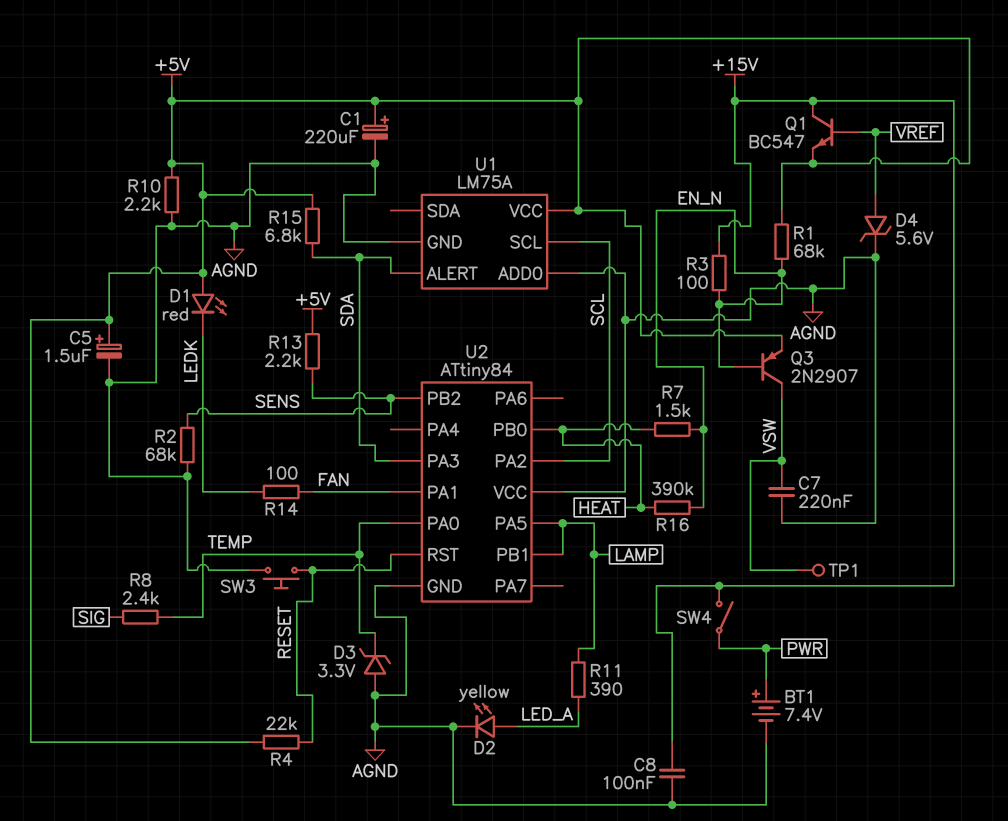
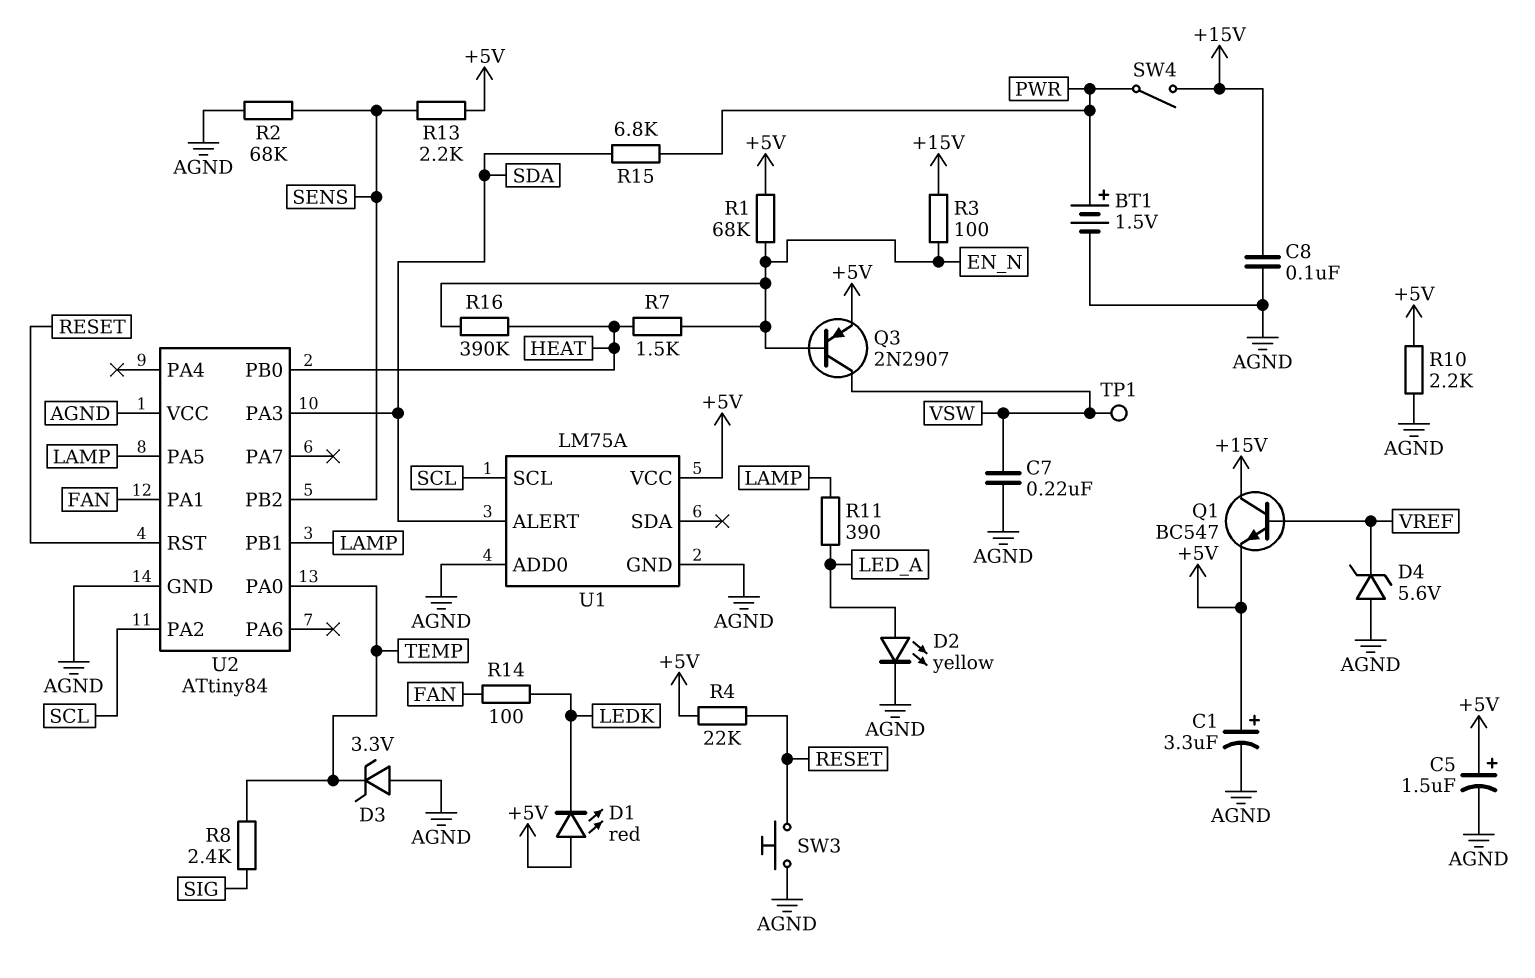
BT1: 7.4V (plus PWR, minus AGND) -> 1.5V (plus PWR, minus AGND)
C1: 220uF (plus +5V, minus AGND) -> 3.3uF (plus +5V, minus AGND)
D4: zener 5.6V (A VREF, K AGND) -> zener 5.6V (A AGND, K VREF)
R15: 6.8k (+5V, SDA) -> 6.8k (PWR, SDA)

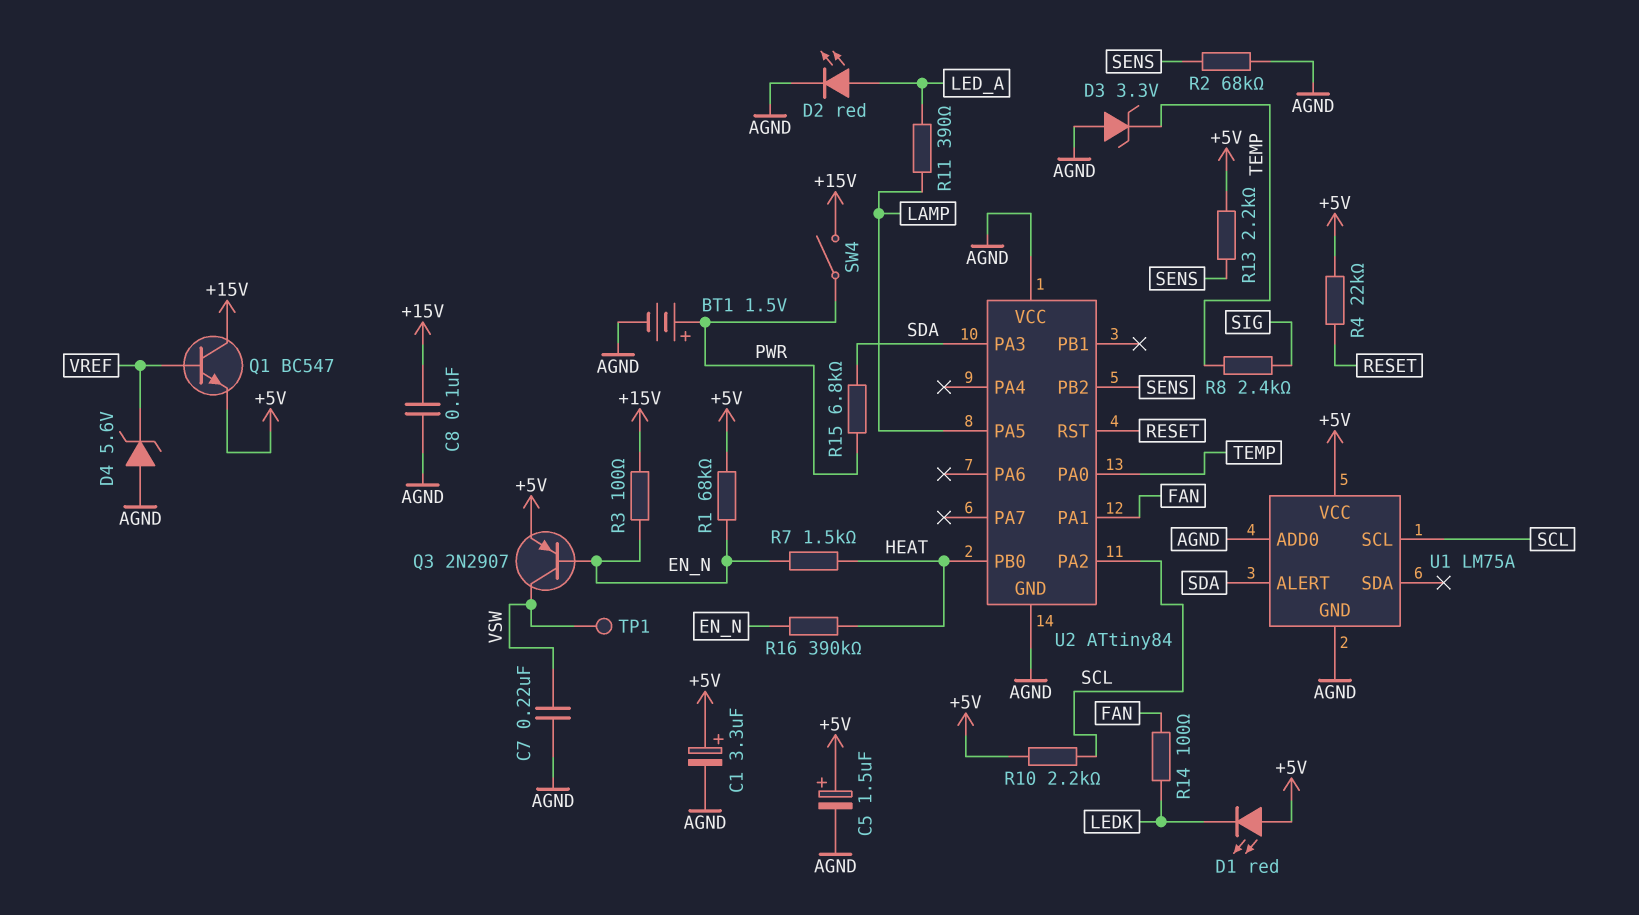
D2: LED yellow (A LED_A, K AGND) -> LED red (A LED_A, K AGND)
R10: 2.2k (+5V, AGND) -> 2.2k (+5V, SCL)
SW3: button (AGND, RESET) -> none
U2 pin PB1: LAMP -> none

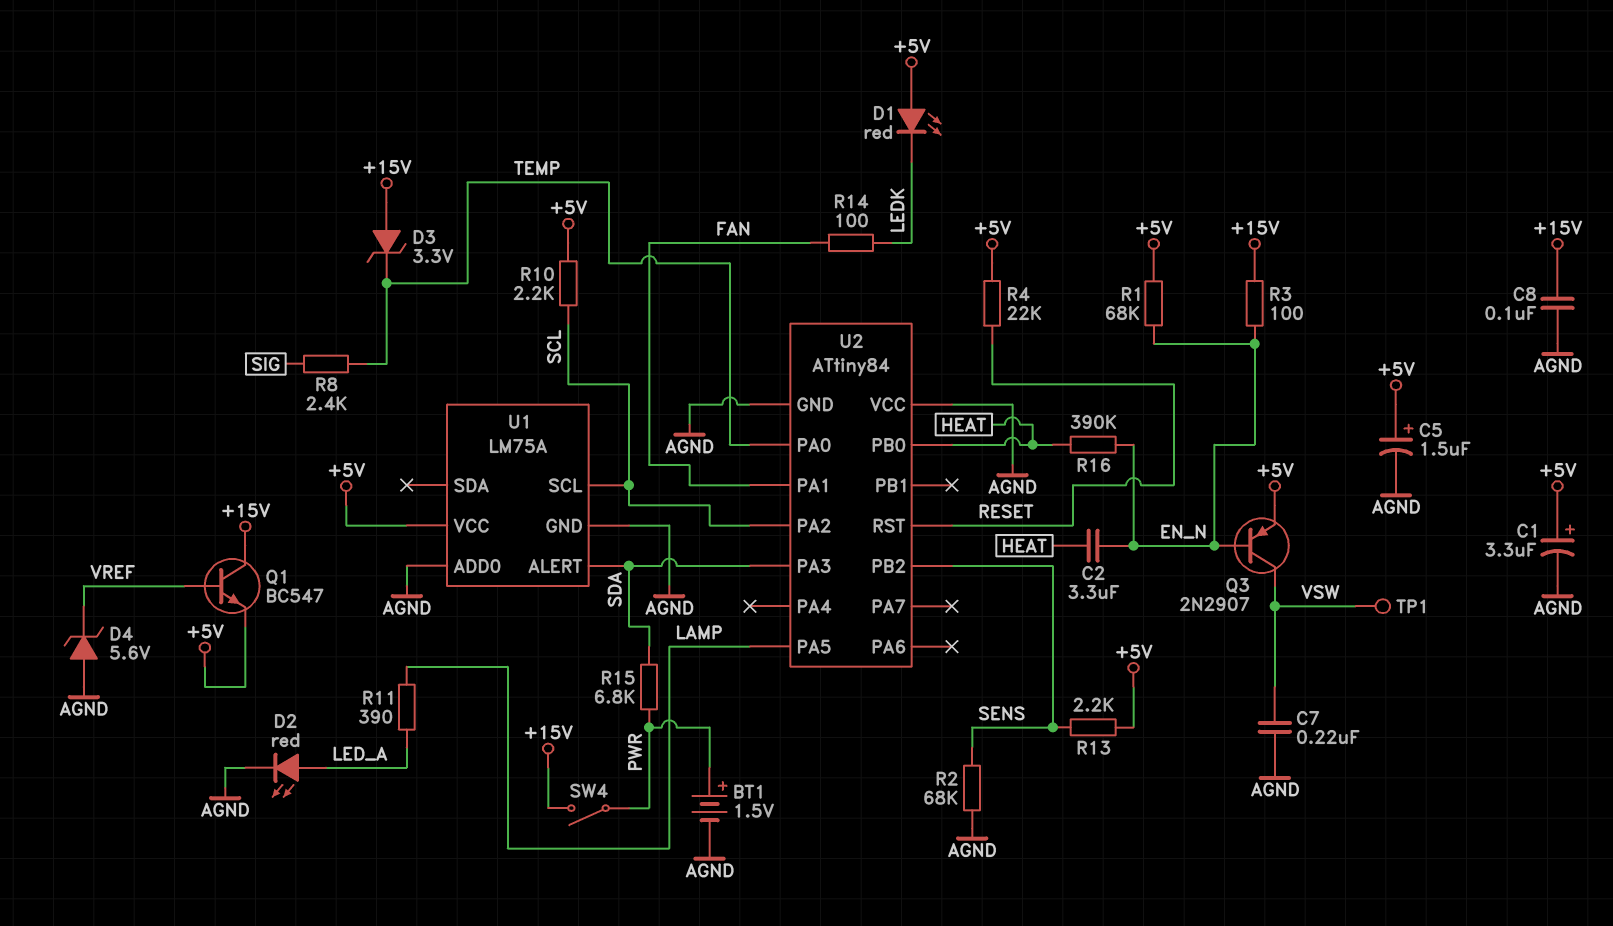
C2: none -> 3.3uF (EN_N, HEAT)
D3: zener 3.3V (A AGND, K TEMP) -> zener 3.3V (A +15V, K TEMP)
R7: 1.5k (EN_N, HEAT) -> none

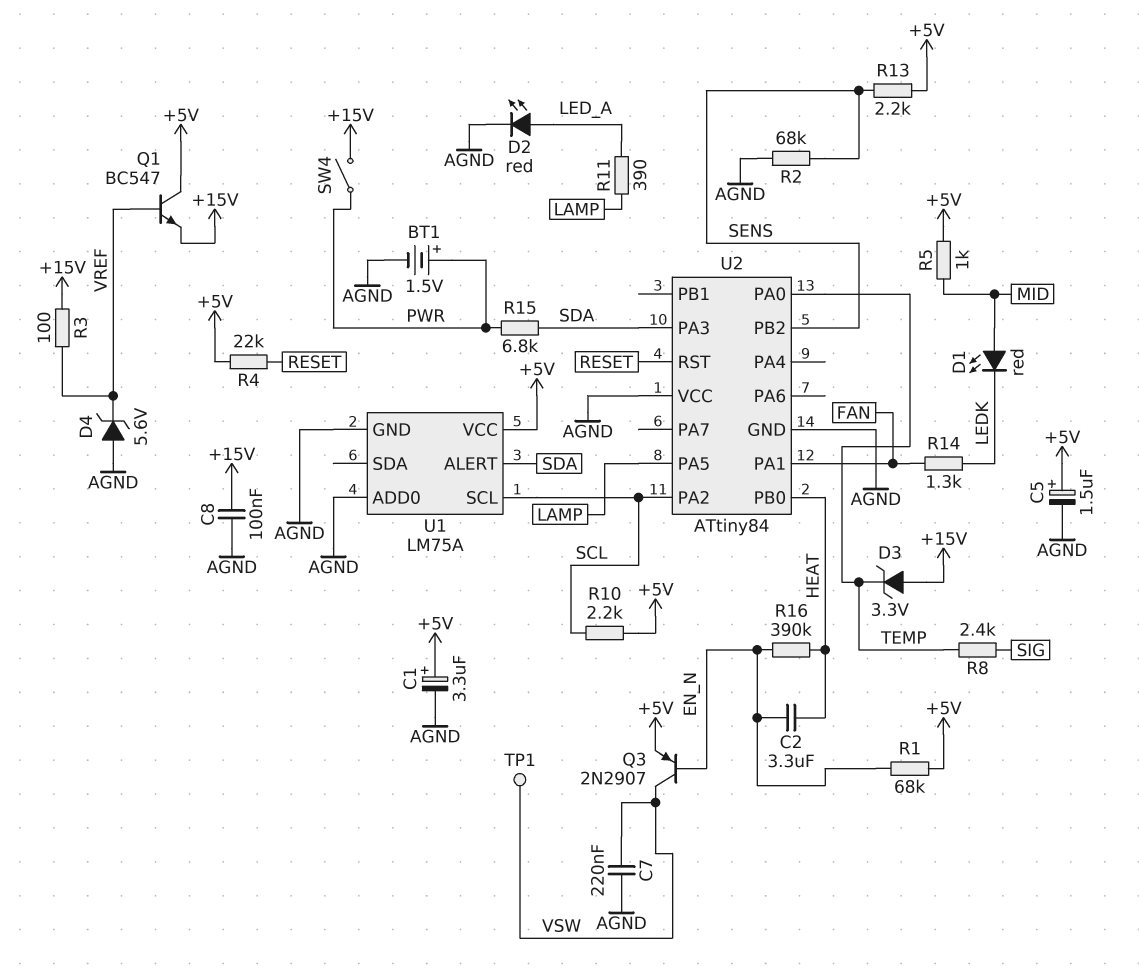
D1: LED red (A +5V, K LEDK) -> LED red (A MID, K LEDK)
Q1: NPN BC547 (B VREF, C +15V, E +5V) -> NPN BC547 (B VREF, C +5V, E +15V)
R3: 100 (+15V, EN_N) -> 100 (+15V, VREF)
R5: none -> 1k (+5V, MID)
R14: 100 (FAN, LEDK) -> 1.3k (FAN, LEDK)

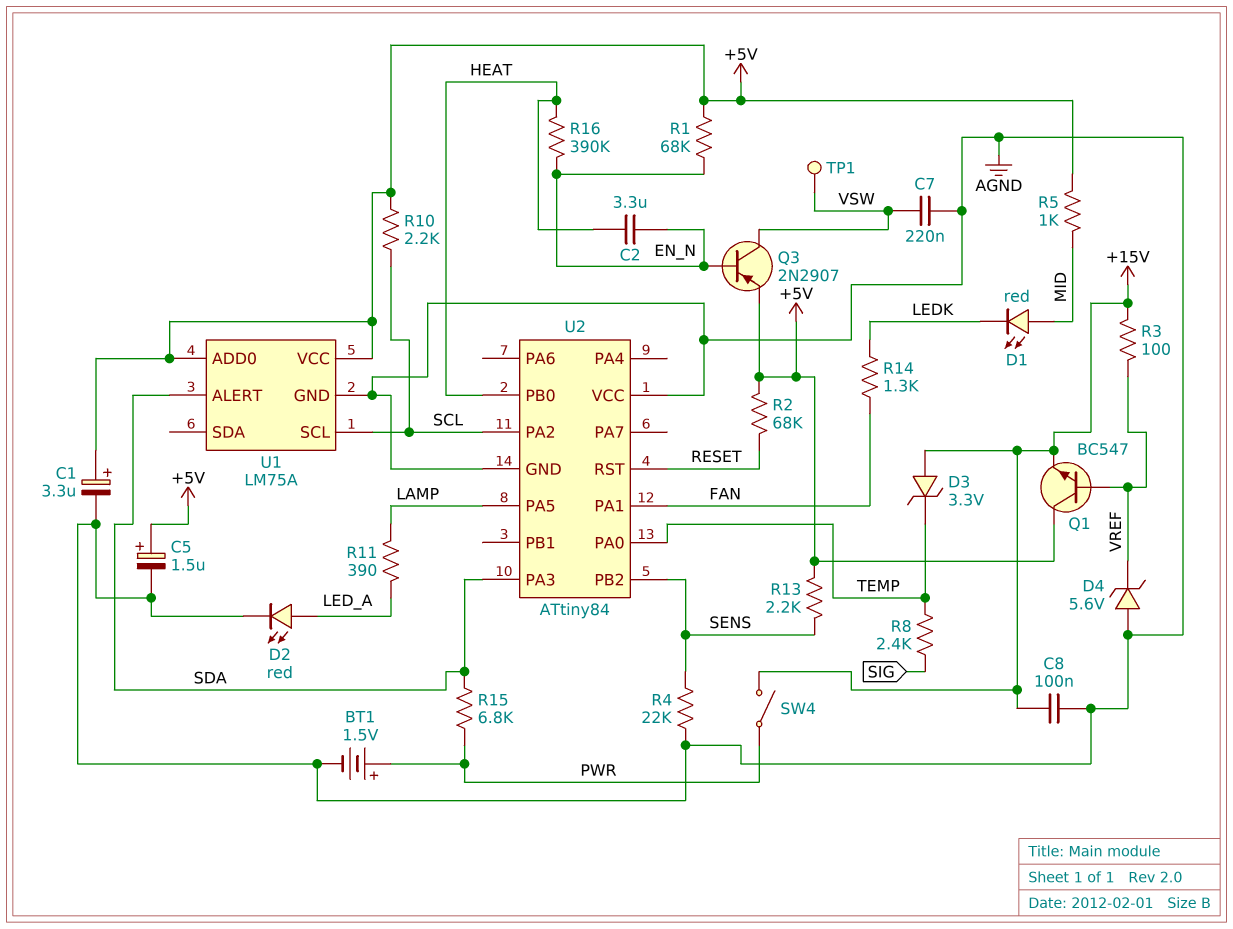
R2: 68k (AGND, SENS) -> 68k (+5V, RESET)
R4: 22k (+5V, RESET) -> 22k (AGND, SENS)
U1 pin ADD0: AGND -> +5V

